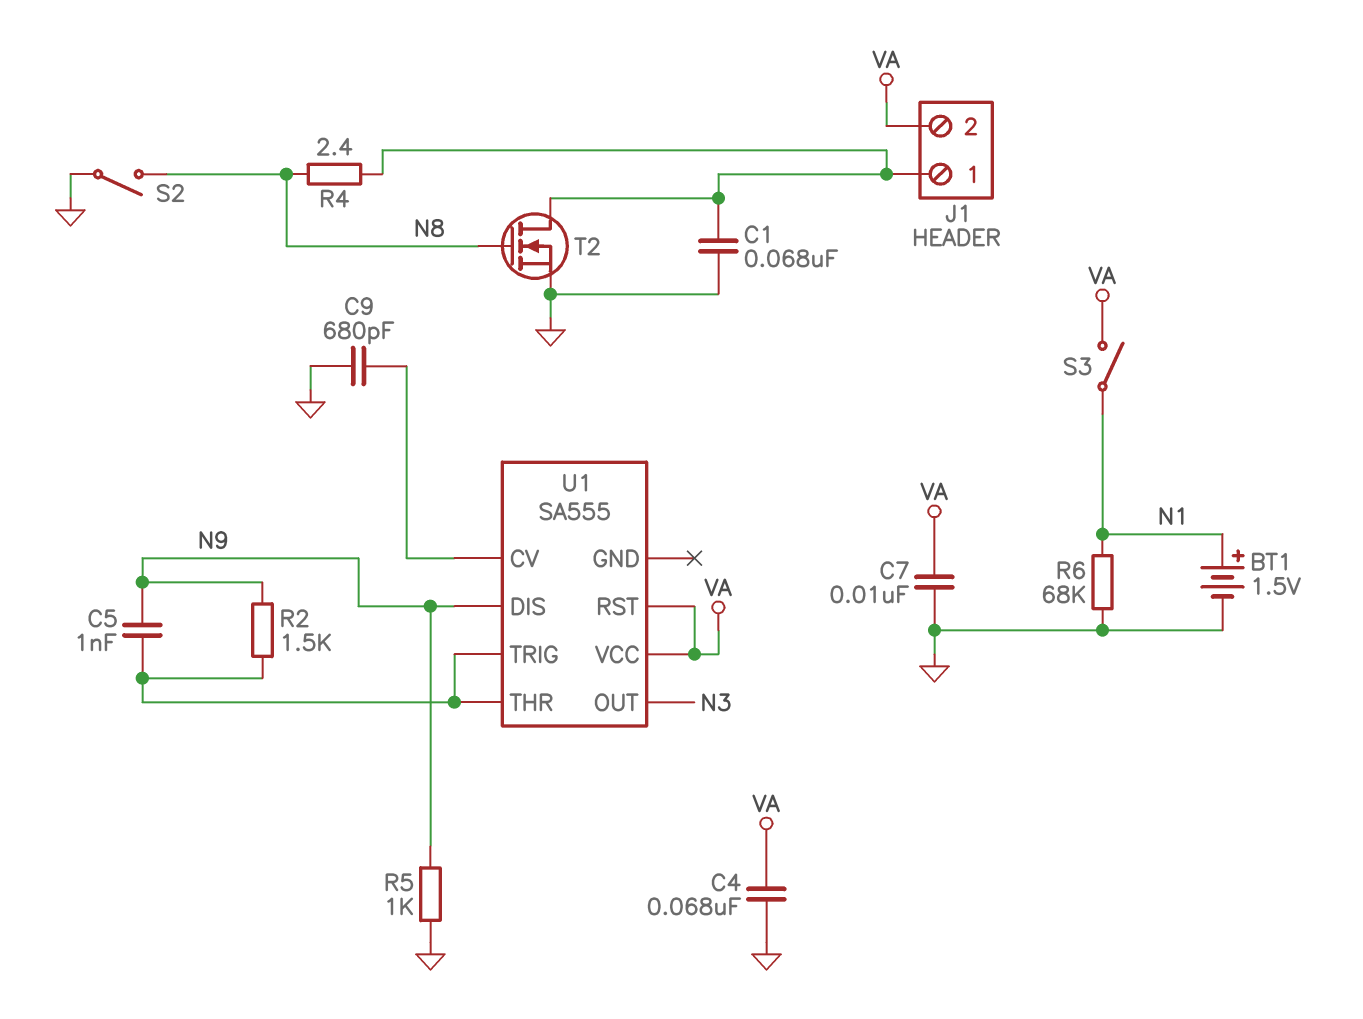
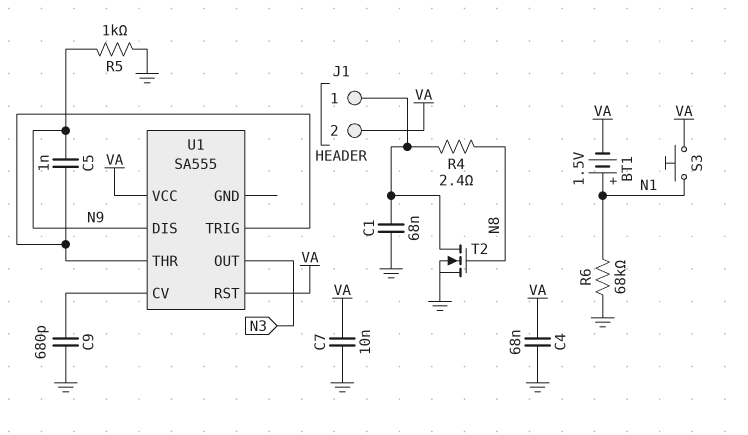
BT1: 1.5V (plus N1, minus GND) -> 1.5V (plus N1, minus VA)
R2: 1.5k (N9, U1/THR) -> none
S2: switch (GND, N8) -> none
S3: switch (N1, VA) -> button (N1, VA)

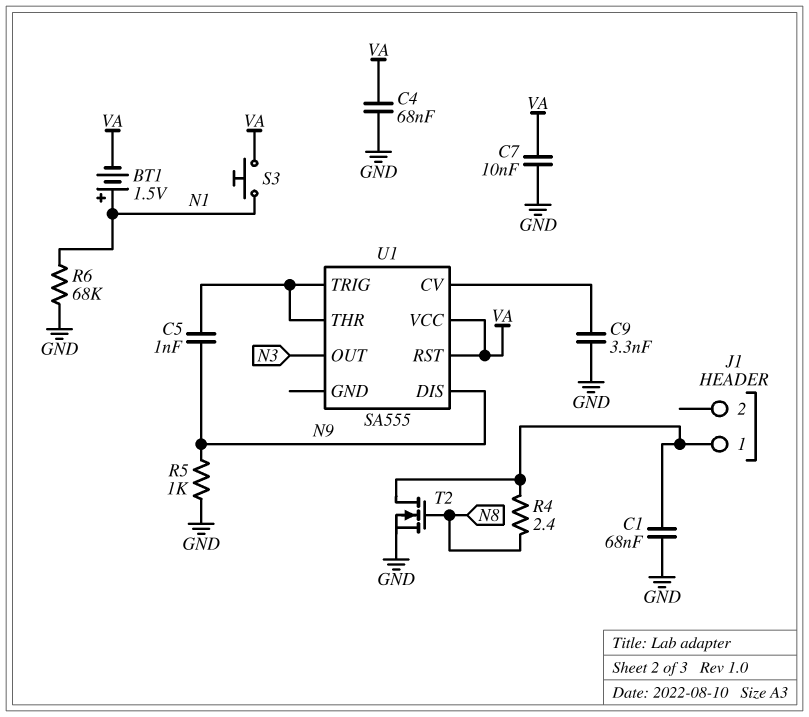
C9: 680pF (GND, U1/CV) -> 3.3nF (GND, U1/CV)
J1 pin 2: VA -> none

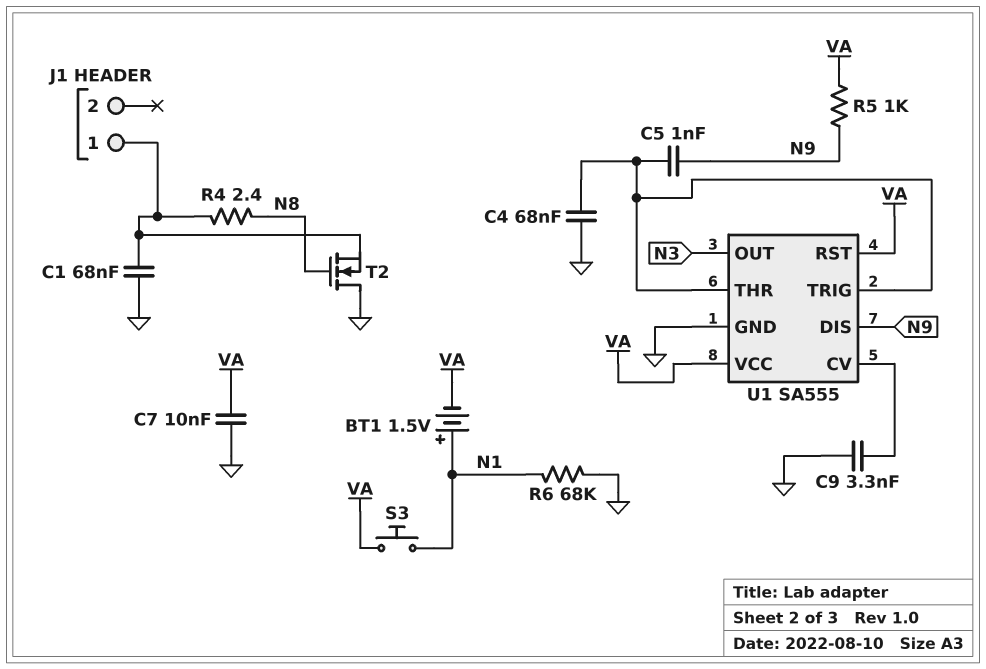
C4: 68nF (GND, VA) -> 68nF (GND, U1/THR)
R5: 1k (GND, N9) -> 1k (N9, VA)
T2: NMOS (G N8, D J1/1, S GND) -> NMOS (G N8, D GND, S J1/1)
U1 pin GND: none -> GND

